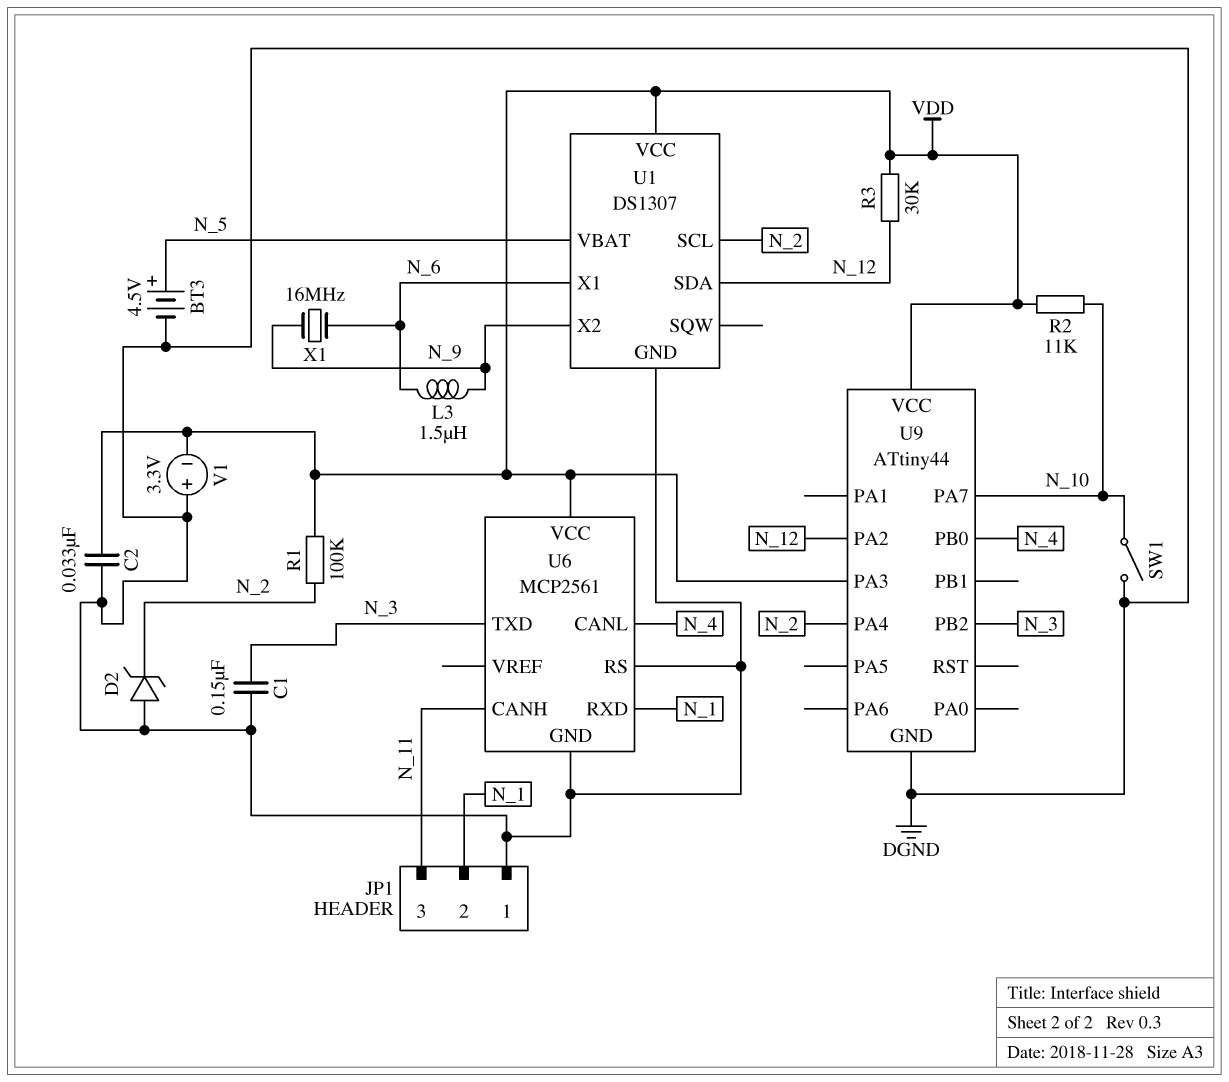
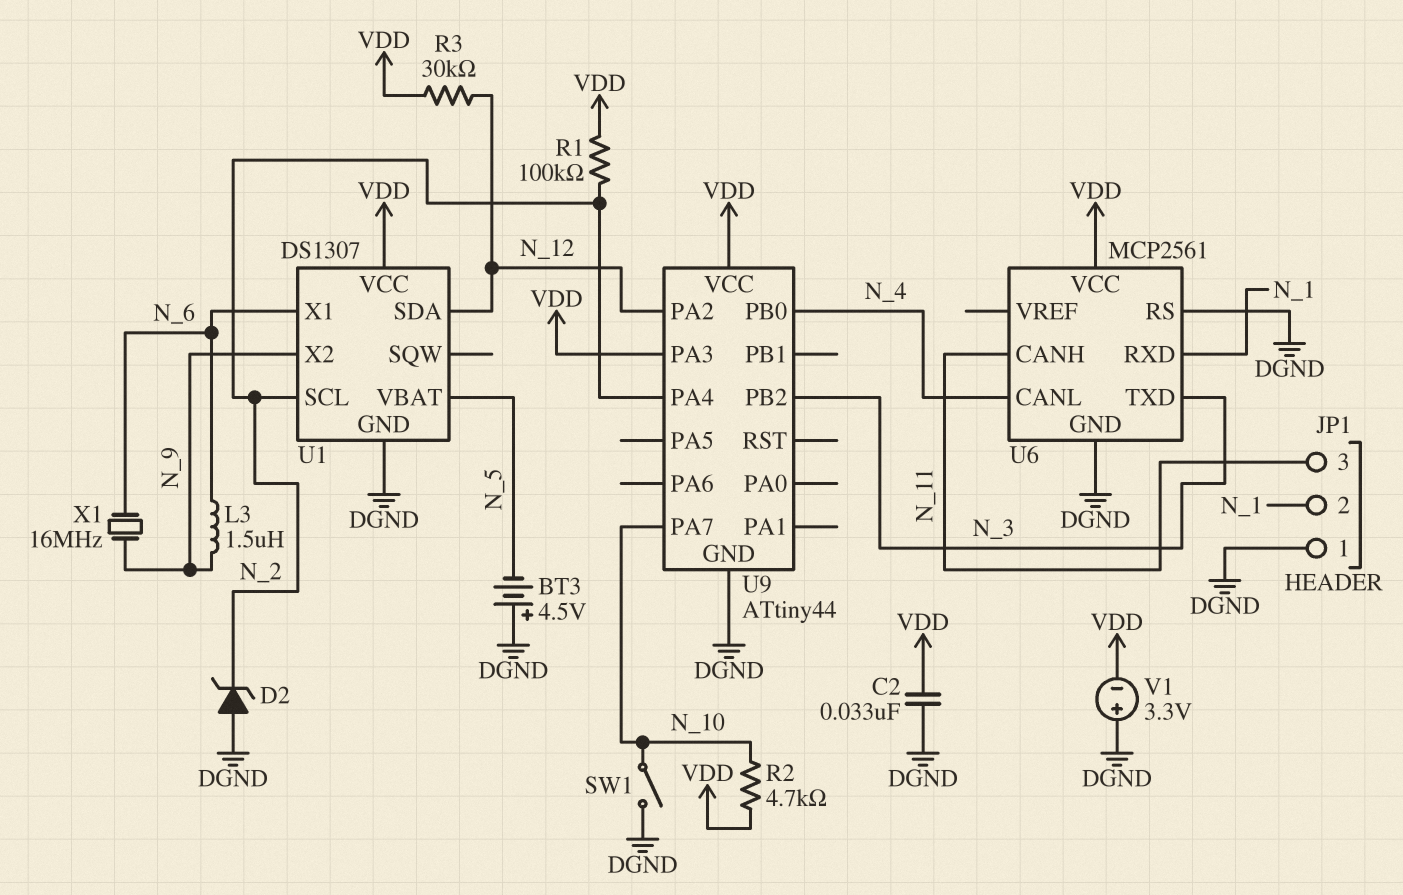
BT3: 4.5V (plus N_5, minus DGND) -> 4.5V (plus DGND, minus N_5)
C1: 150nF (DGND, N_3) -> none
R2: 11k (N_10, VDD) -> 4.7k (N_10, VDD)

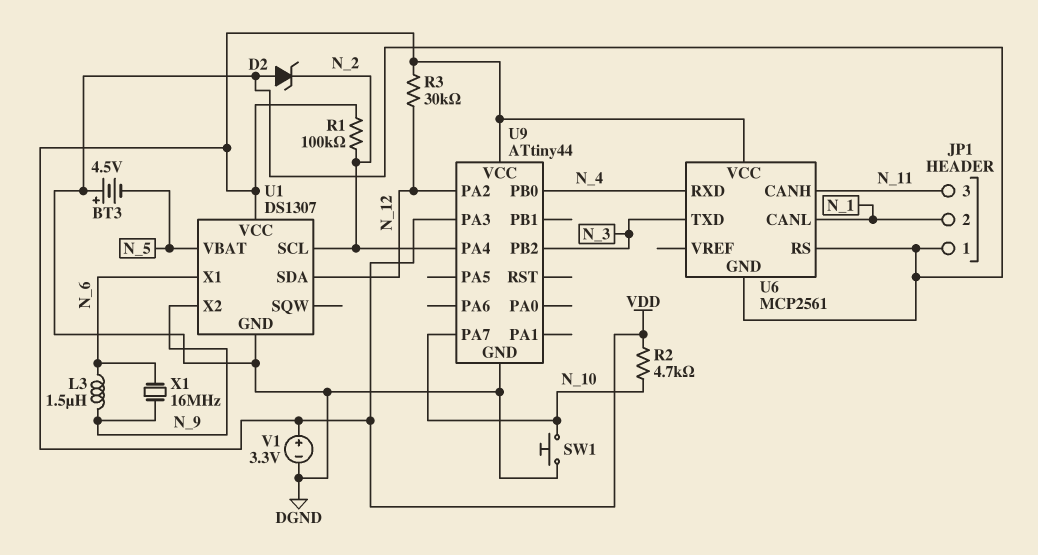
C2: 33nF (DGND, VDD) -> none
SW1: switch (DGND, N_10) -> button (DGND, N_10)
U6 pin CANL: N_4 -> N_1
U6 pin RXD: N_1 -> N_4
V1: 3.3V (plus DGND, minus VDD) -> 3.3V (plus VDD, minus DGND)

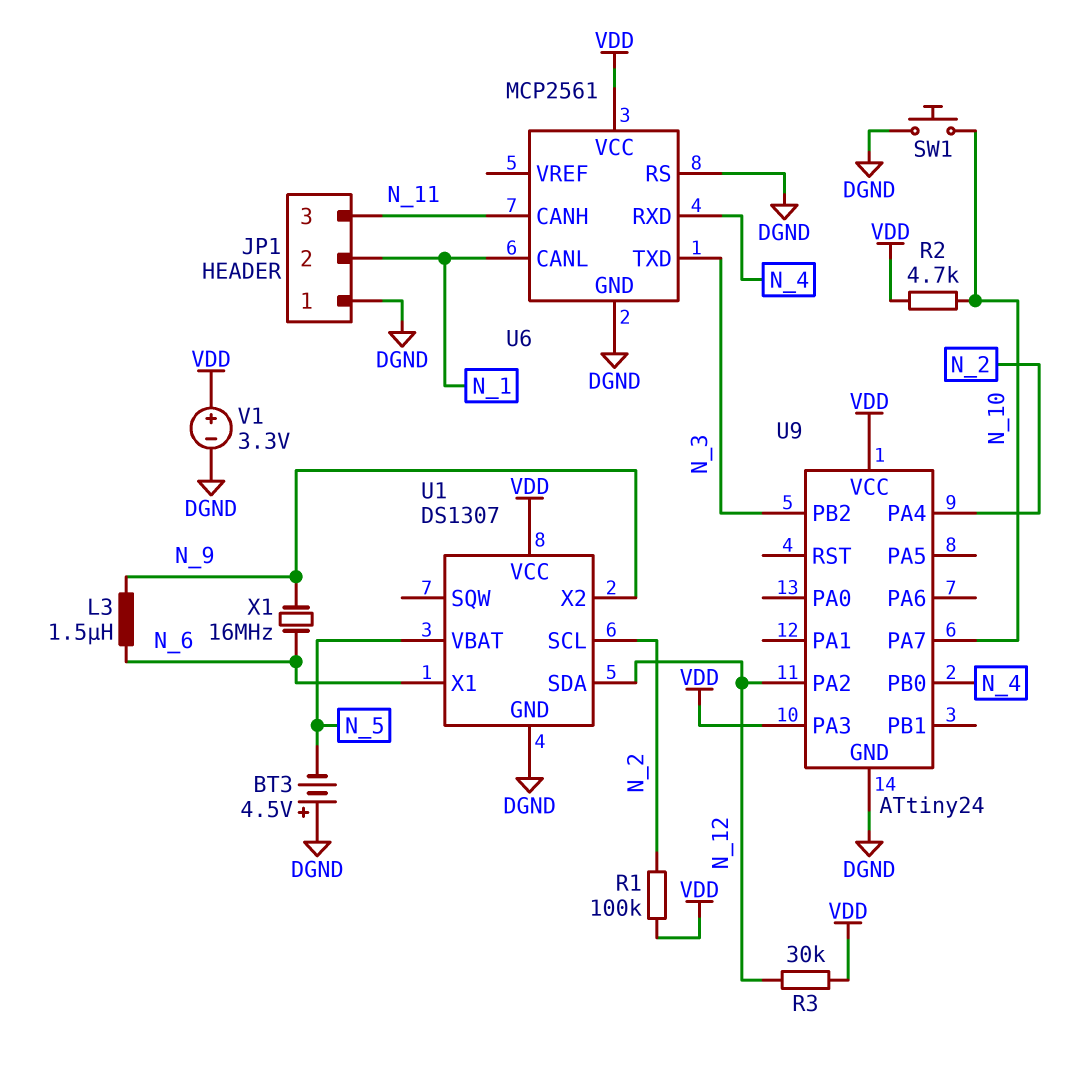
D2: zener (A DGND, K N_2) -> none
U9: ATtiny44 -> ATtiny24

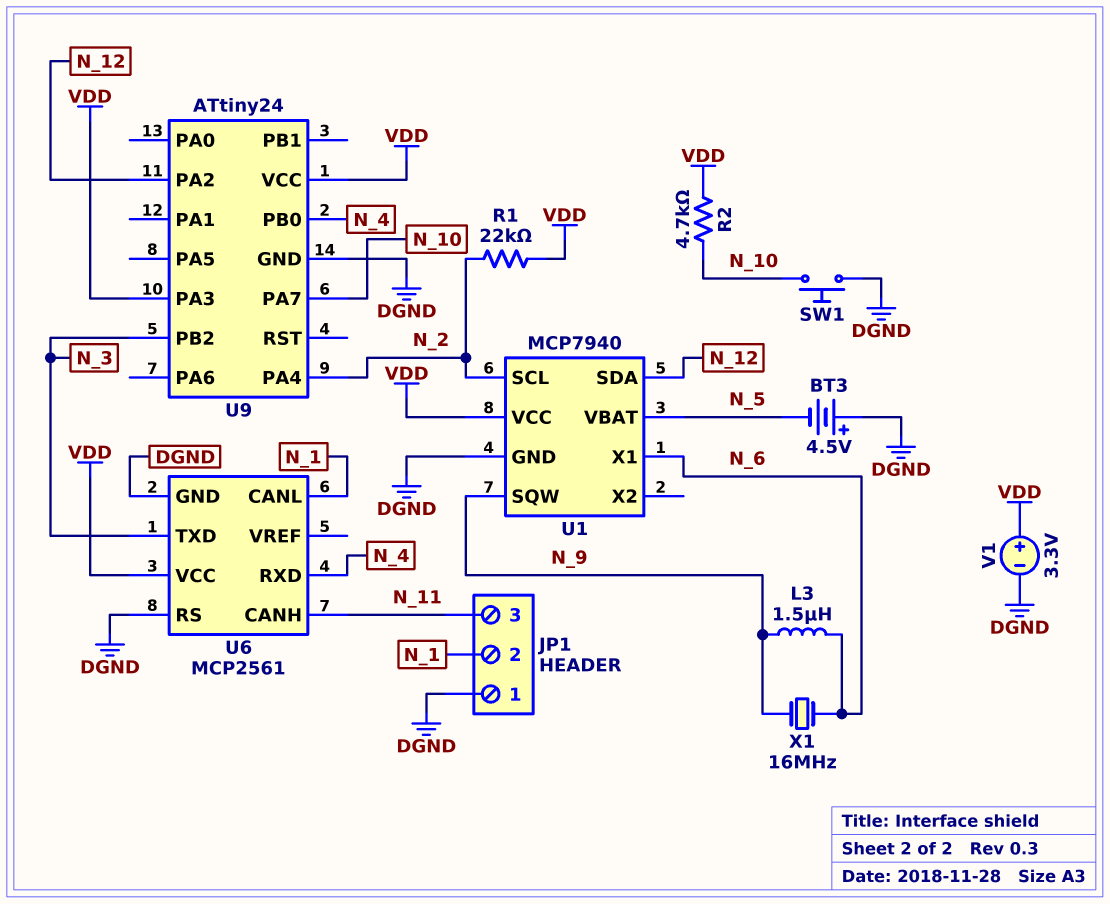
R1: 100k (N_2, VDD) -> 22k (N_2, VDD)
R3: 30k (N_12, VDD) -> none
U1: DS1307 -> MCP7940
U1 pin SQW: none -> N_9
U1 pin X2: N_9 -> none

